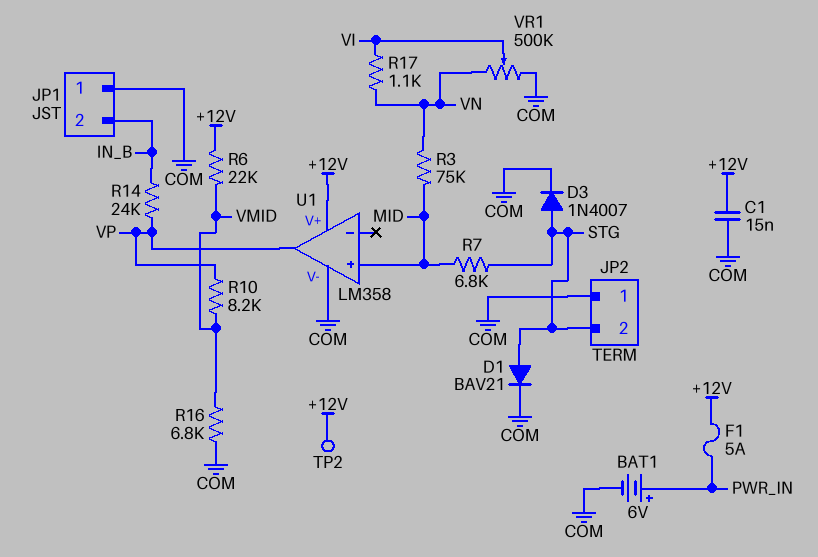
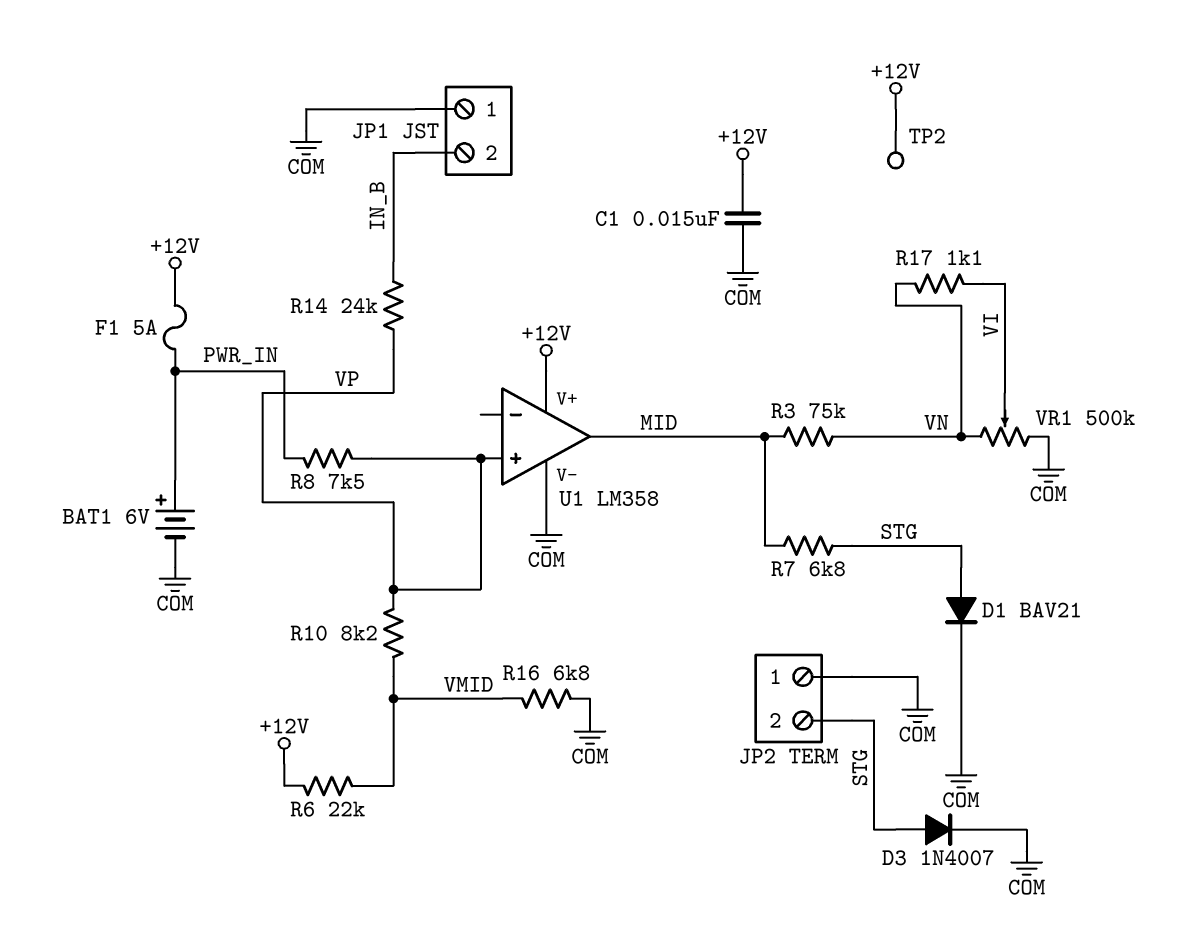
R8: none -> 7.5k (PWR_IN, VP)
U1 pin in+: MID -> VP
U1 pin out: VP -> MID

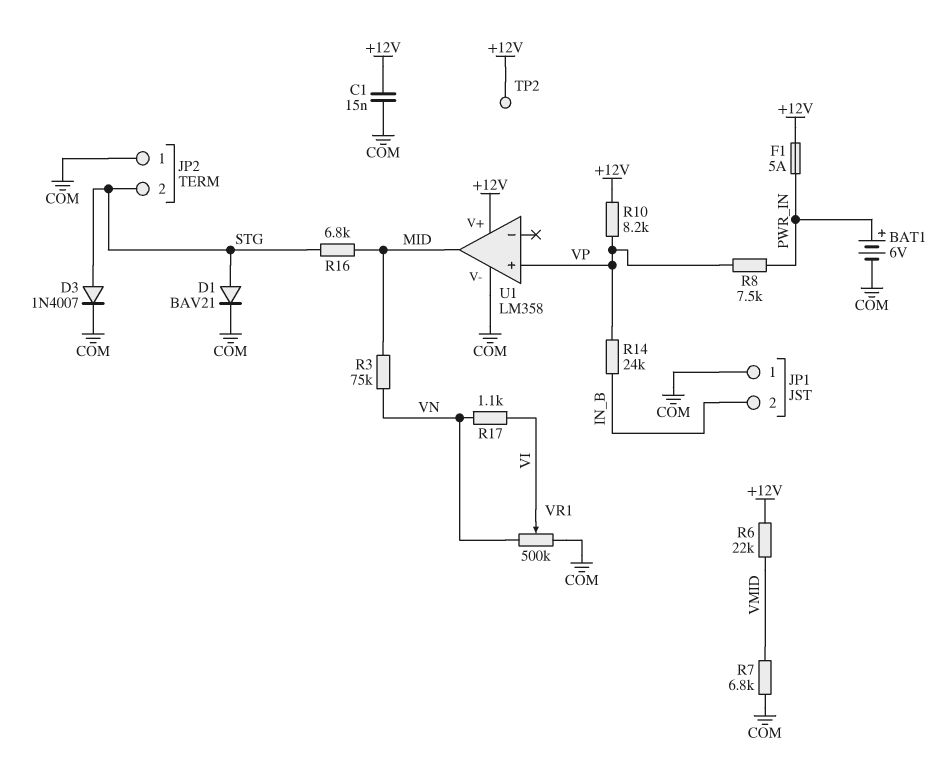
R7: 6.8k (MID, STG) -> 6.8k (COM, VMID)
R10: 8.2k (VMID, VP) -> 8.2k (+12V, VP)
R16: 6.8k (COM, VMID) -> 6.8k (MID, STG)

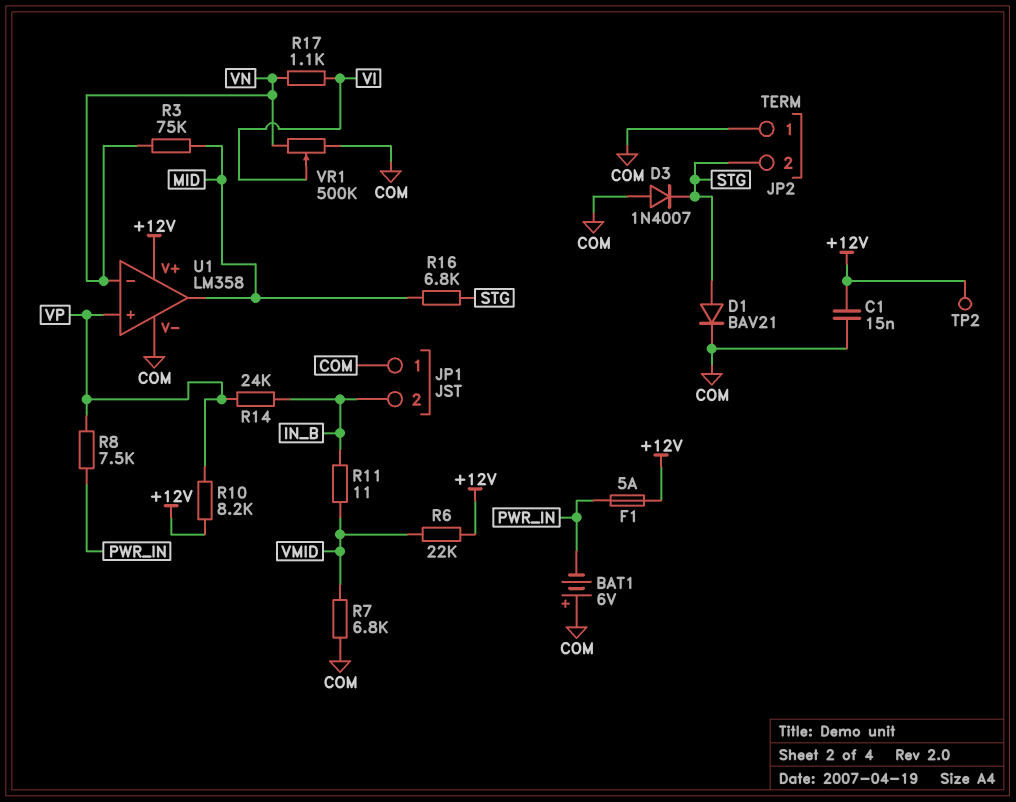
BAT1: 6V (plus PWR_IN, minus COM) -> 6V (plus COM, minus PWR_IN)
D3: diode 1N4007 (A STG, K COM) -> diode 1N4007 (A COM, K STG)
R11: none -> 11 (IN_B, VMID)
U1 pin in-: none -> VN

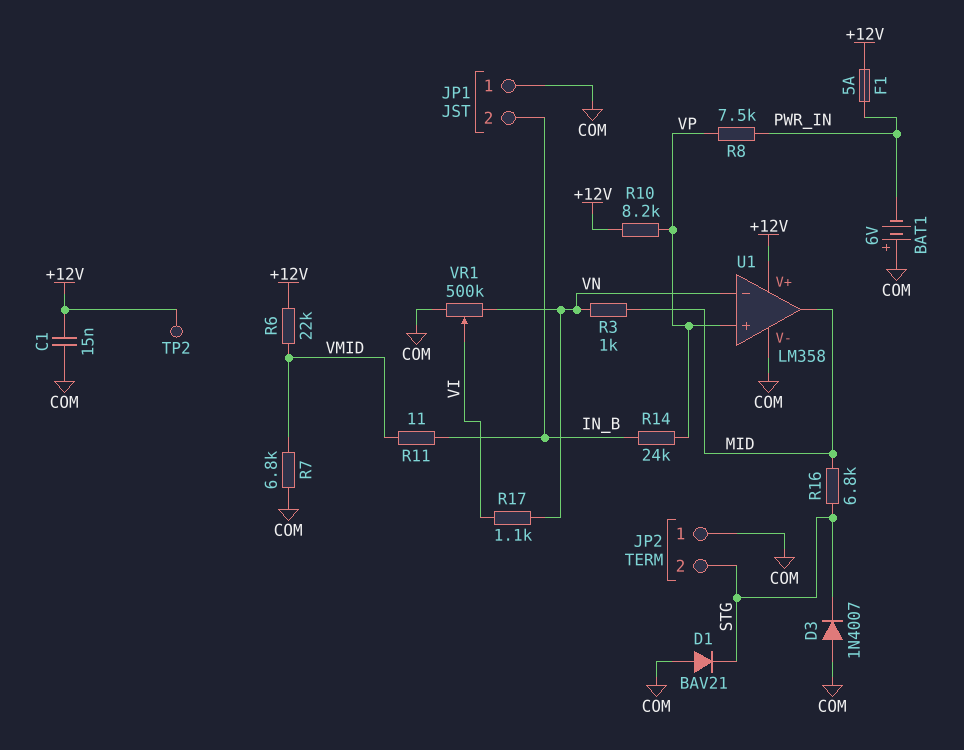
D1: diode BAV21 (A STG, K COM) -> diode BAV21 (A COM, K STG)
R3: 75k (MID, VN) -> 1k (MID, VN)

